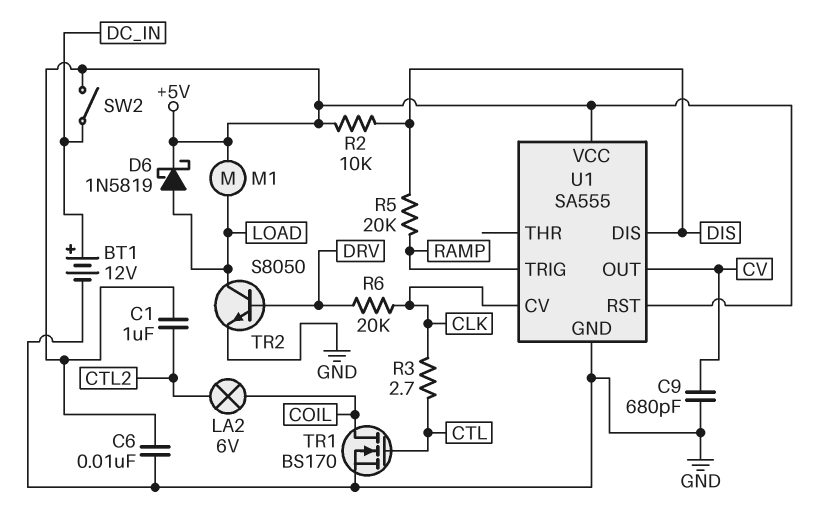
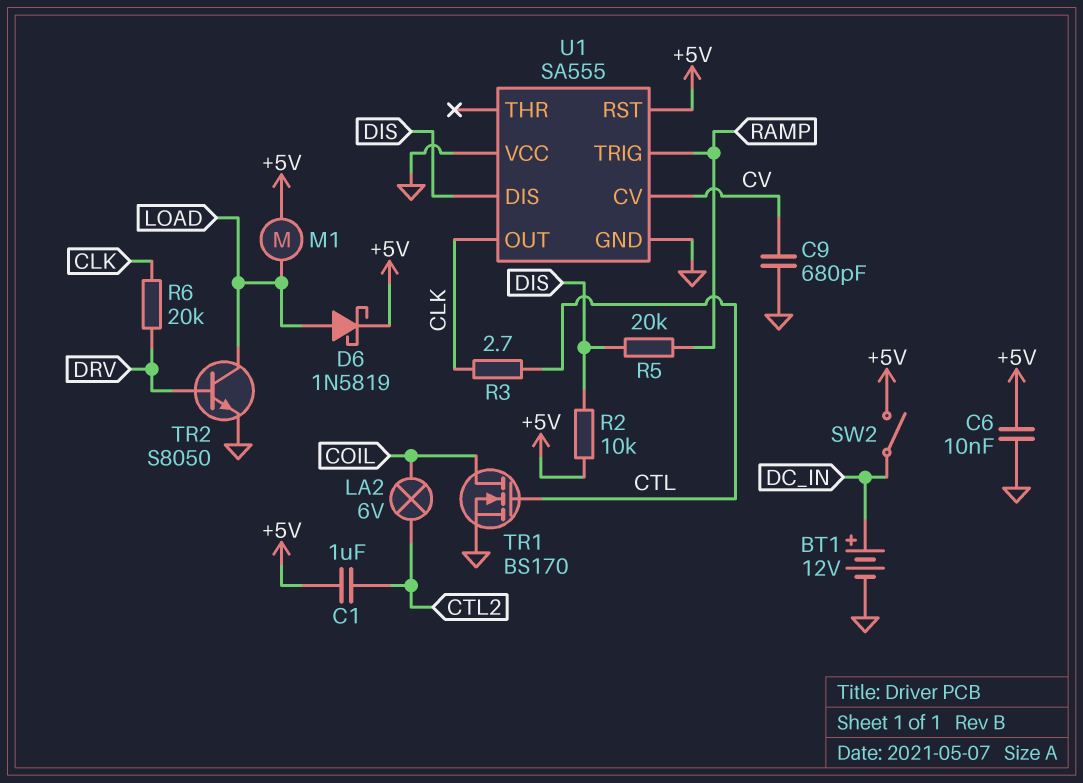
U1 pin CV: CLK -> CV
U1 pin OUT: CV -> CLK
U1 pin VCC: +5V -> GND

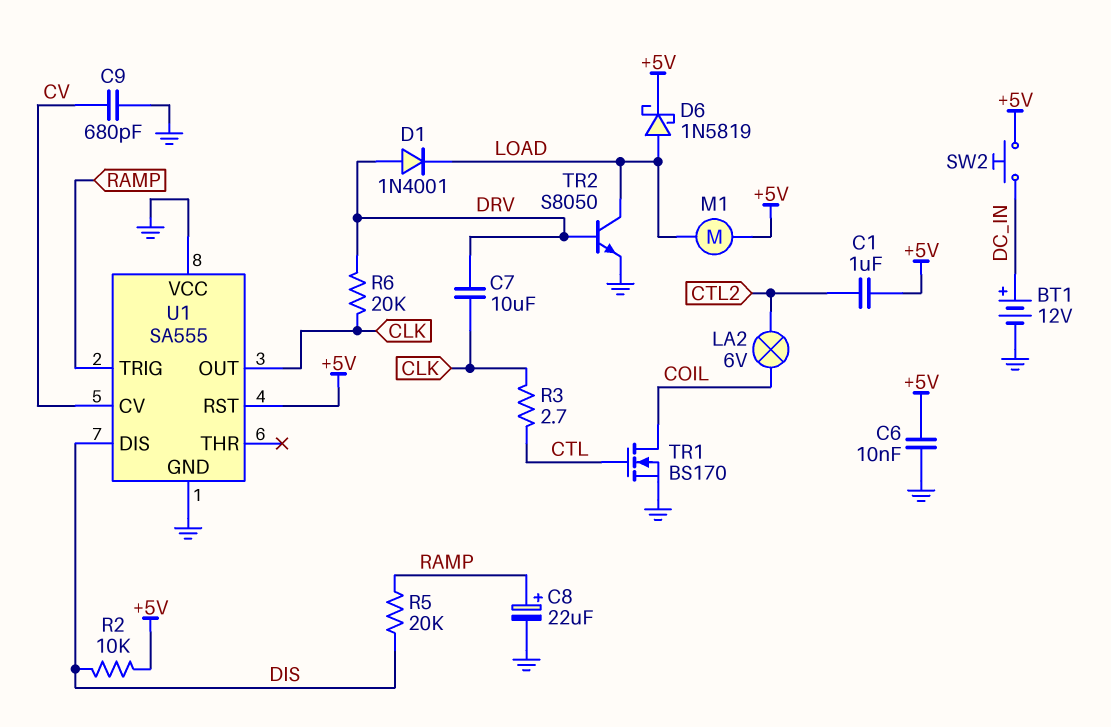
C7: none -> 10uF (CLK, DRV)
C8: none -> 22uF (plus RAMP, minus GND)
D1: none -> diode 1N4001 (A DRV, K LOAD)
SW2: switch (+5V, DC_IN) -> button (+5V, DC_IN)

